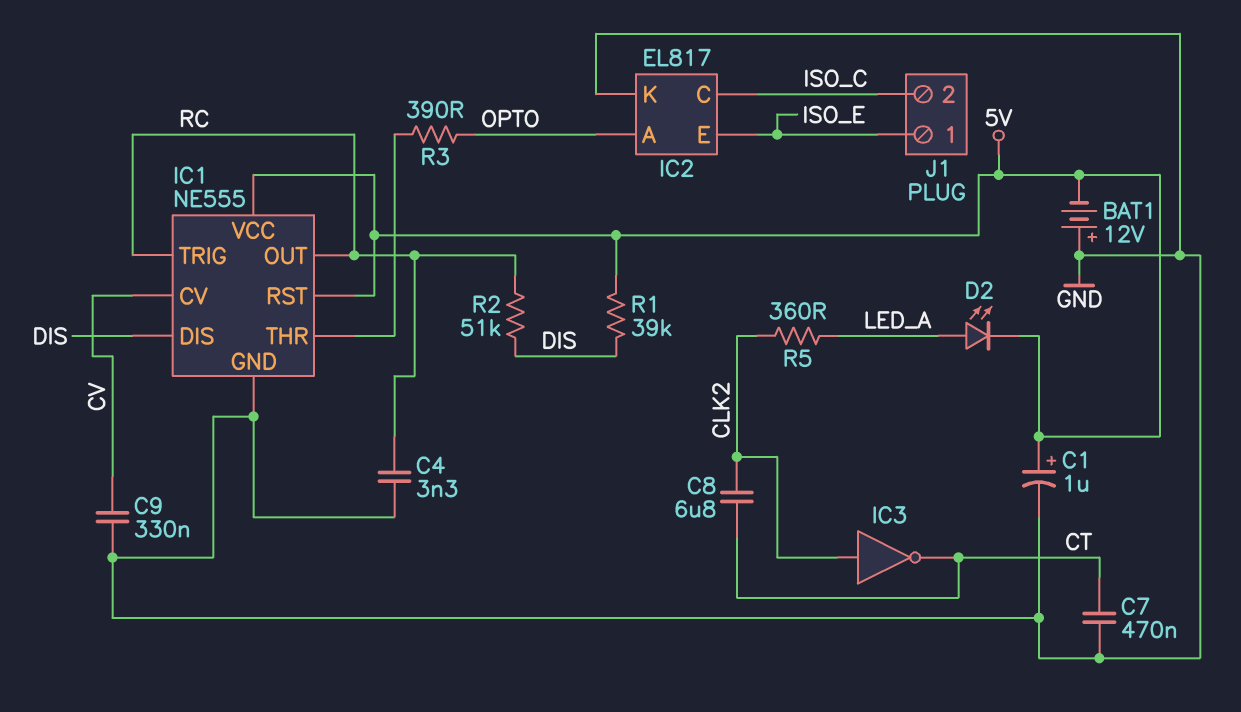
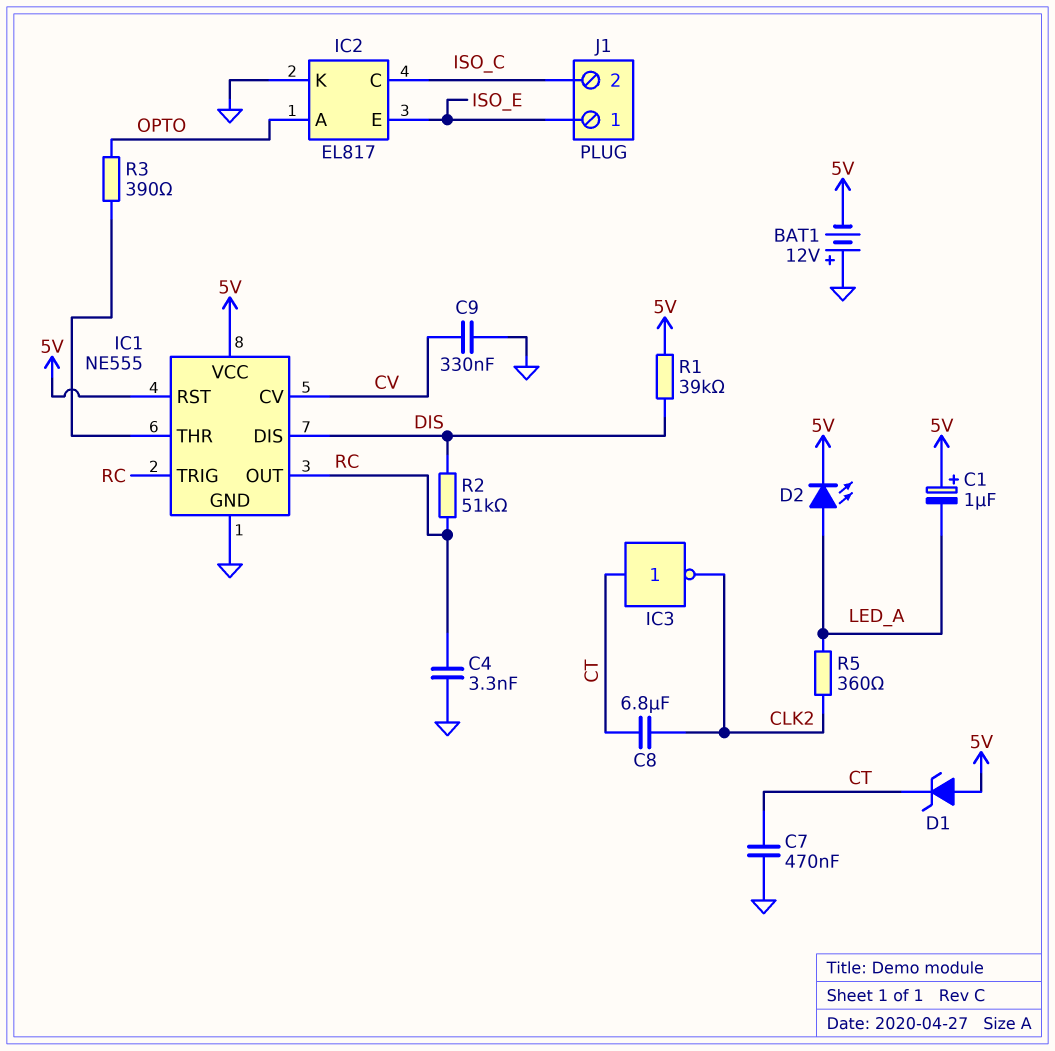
C1: 1uF (plus 5V, minus GND) -> 1uF (plus 5V, minus LED_A)
D1: none -> zener (A 5V, K CT)
IC3: NOT (in CLK2, out CT) -> NOT (in CT, out CLK2)

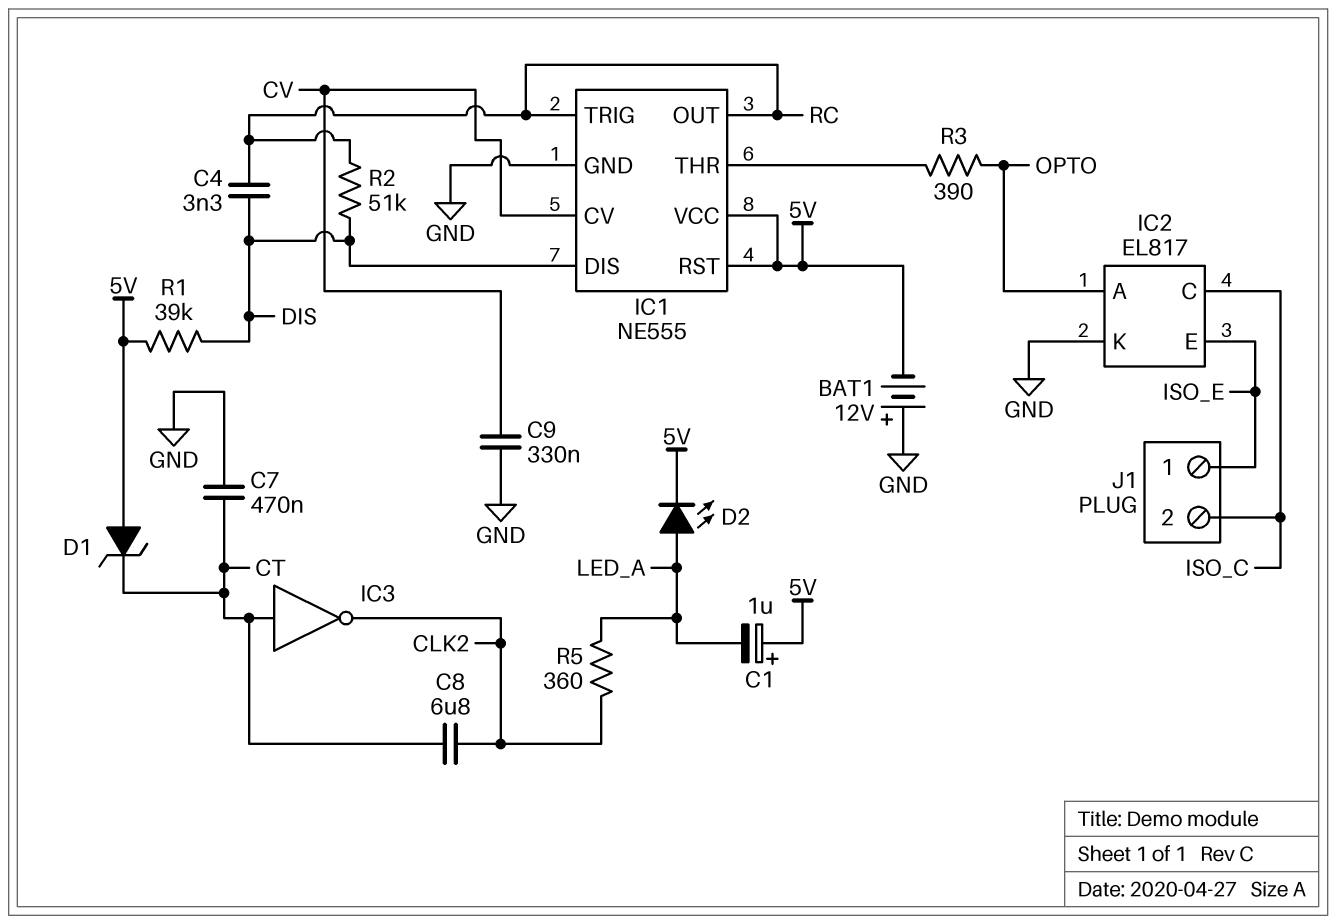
C4: 3.3nF (GND, RC) -> 3.3nF (DIS, RC)

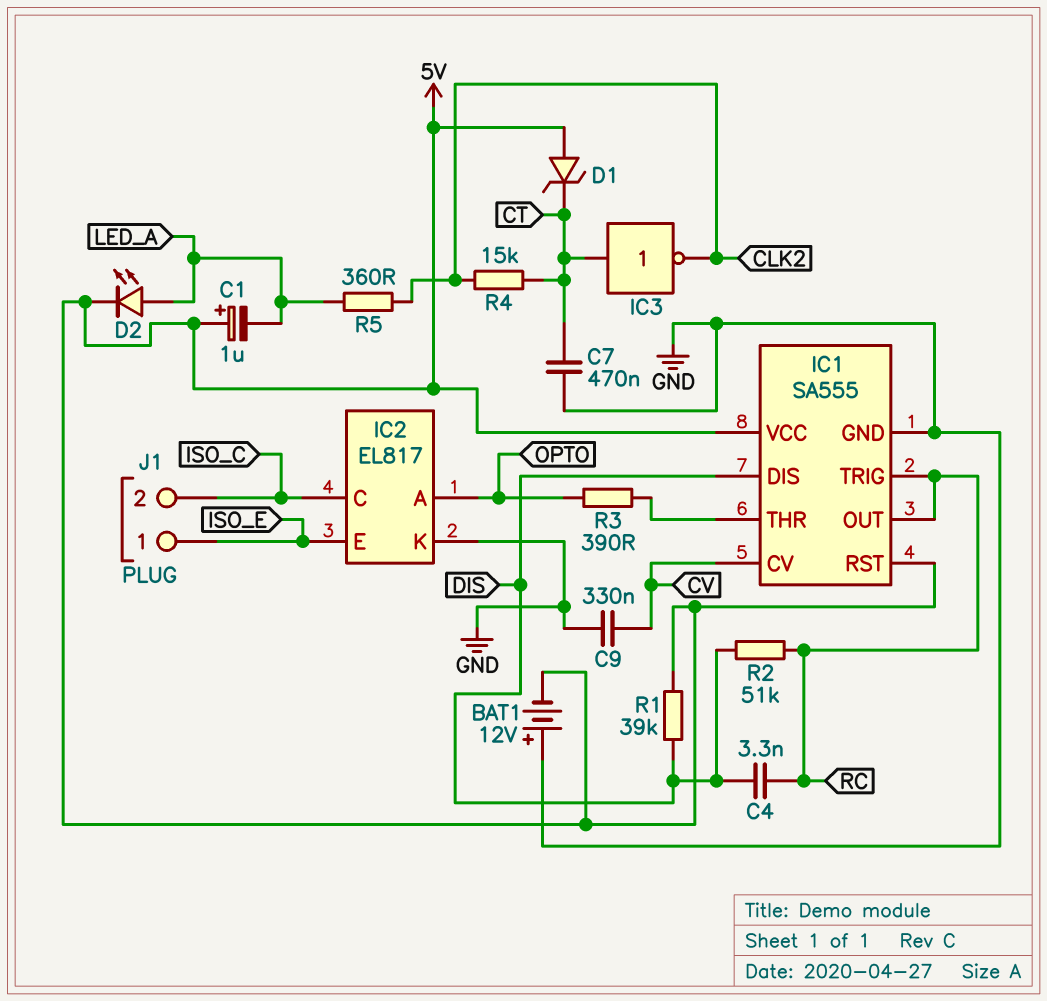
C8: 6.8uF (CLK2, CT) -> none
IC1: NE555 -> SA555
R4: none -> 15k (CLK2, CT)

